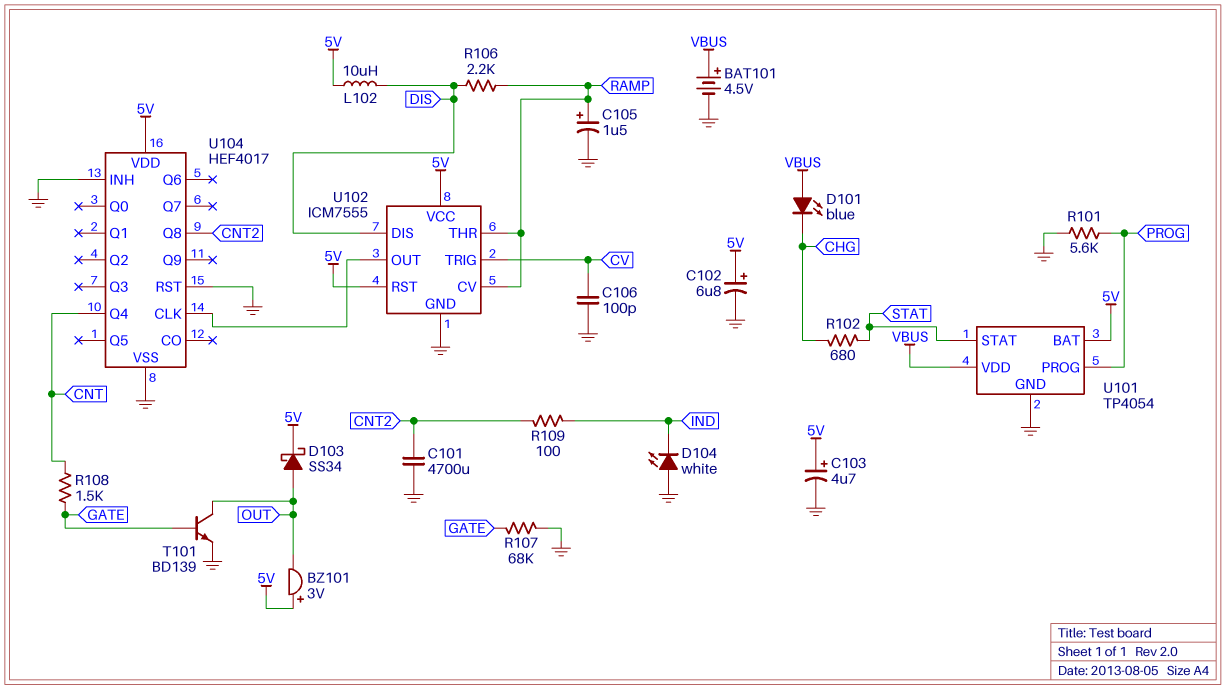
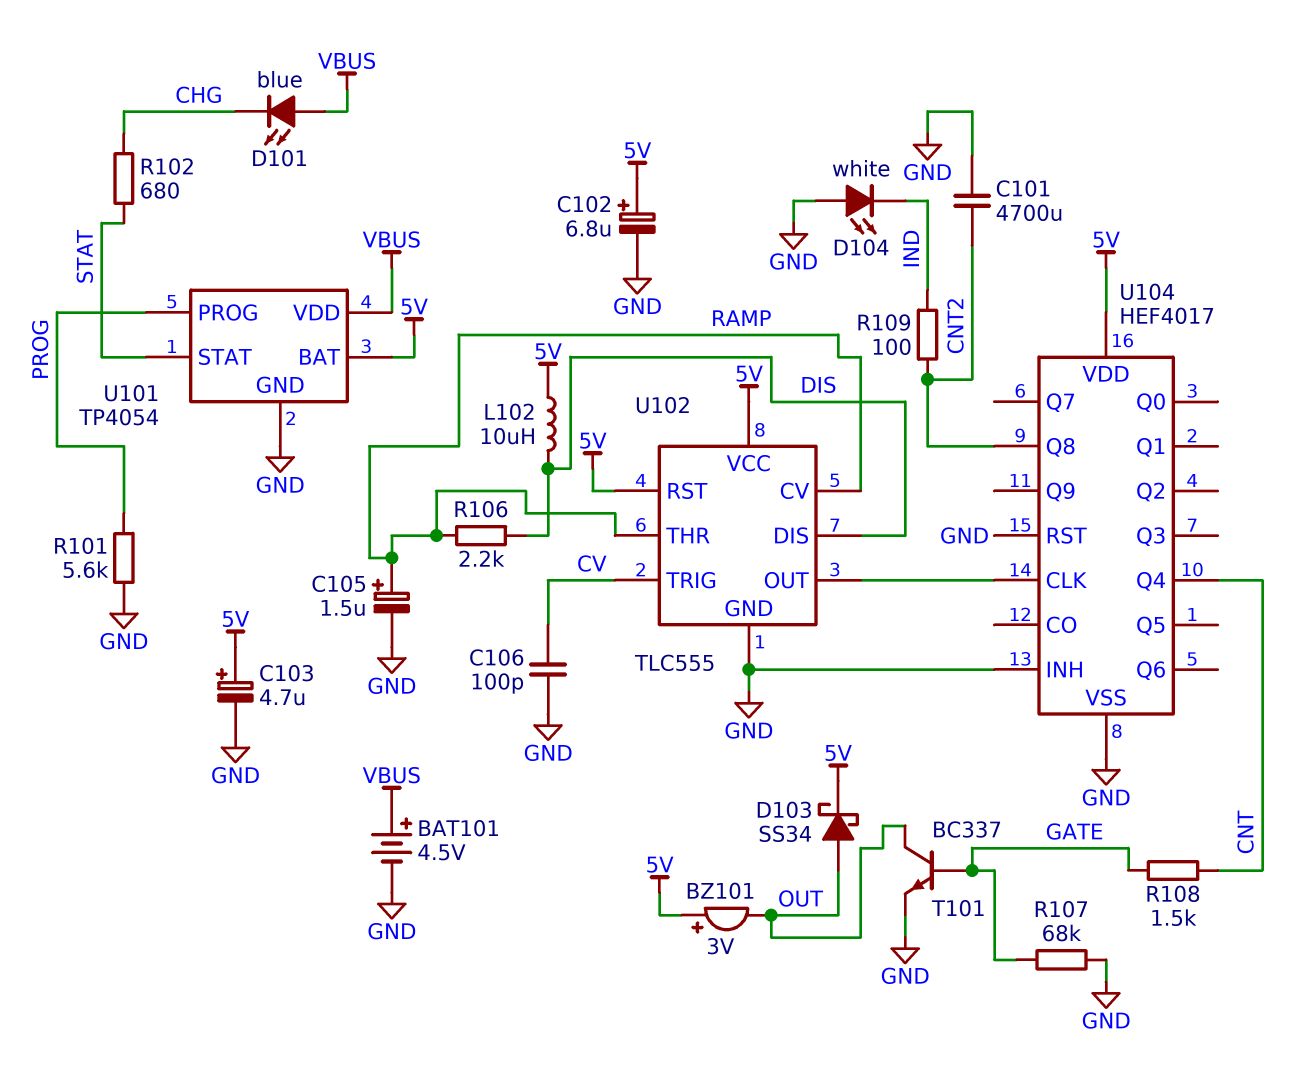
T101: NPN BD139 (B GATE, C OUT, E GND) -> NPN BC337 (B GATE, C OUT, E GND)
U102: ICM7555 -> TLC555

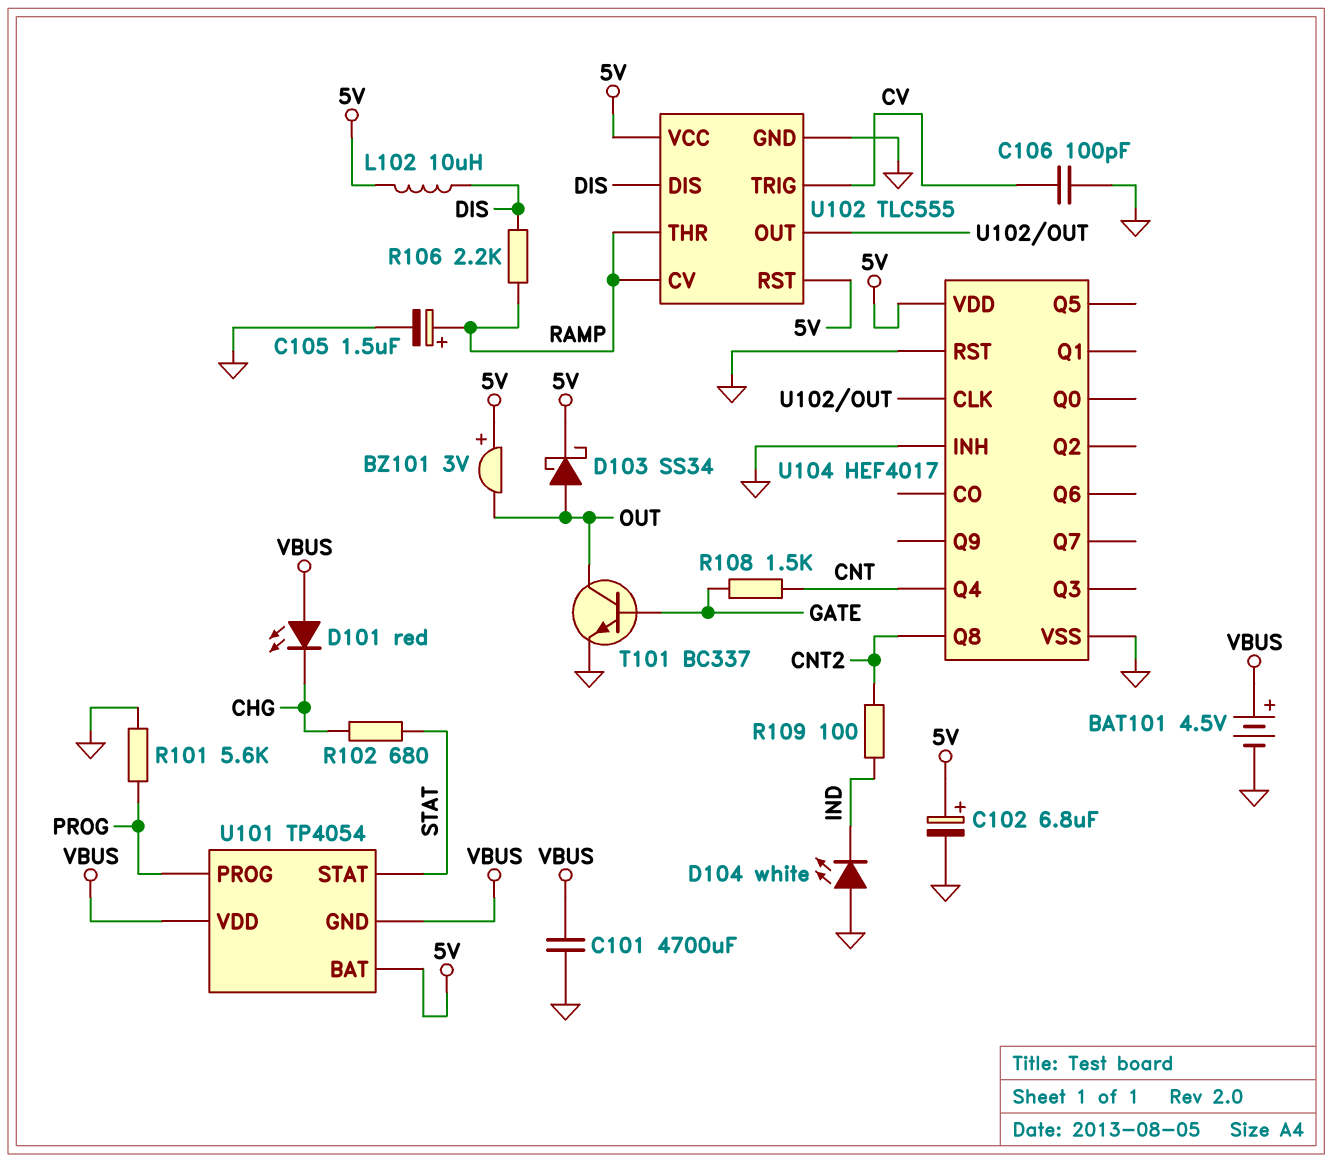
C101: 4700uF (CNT2, GND) -> 4700uF (GND, VBUS)
C103: 4.7uF (plus 5V, minus GND) -> none
D101: LED blue (A VBUS, K CHG) -> LED red (A VBUS, K CHG)
R107: 68k (GATE, GND) -> none
U101 pin GND: GND -> VBUS

